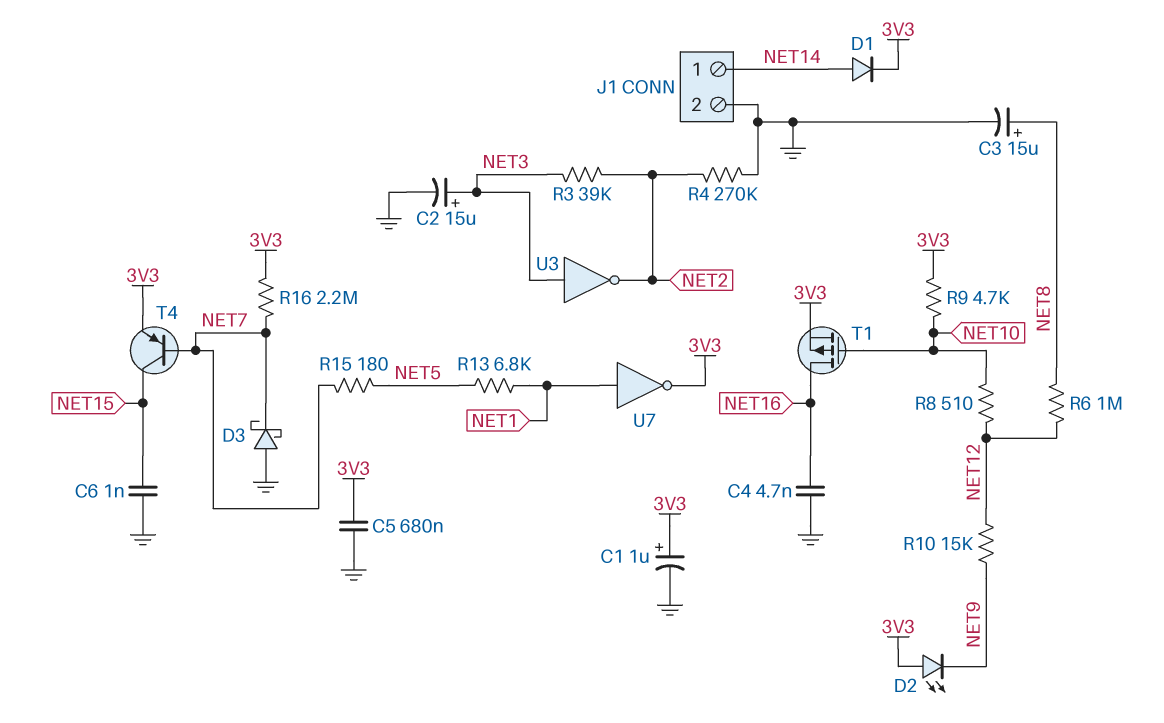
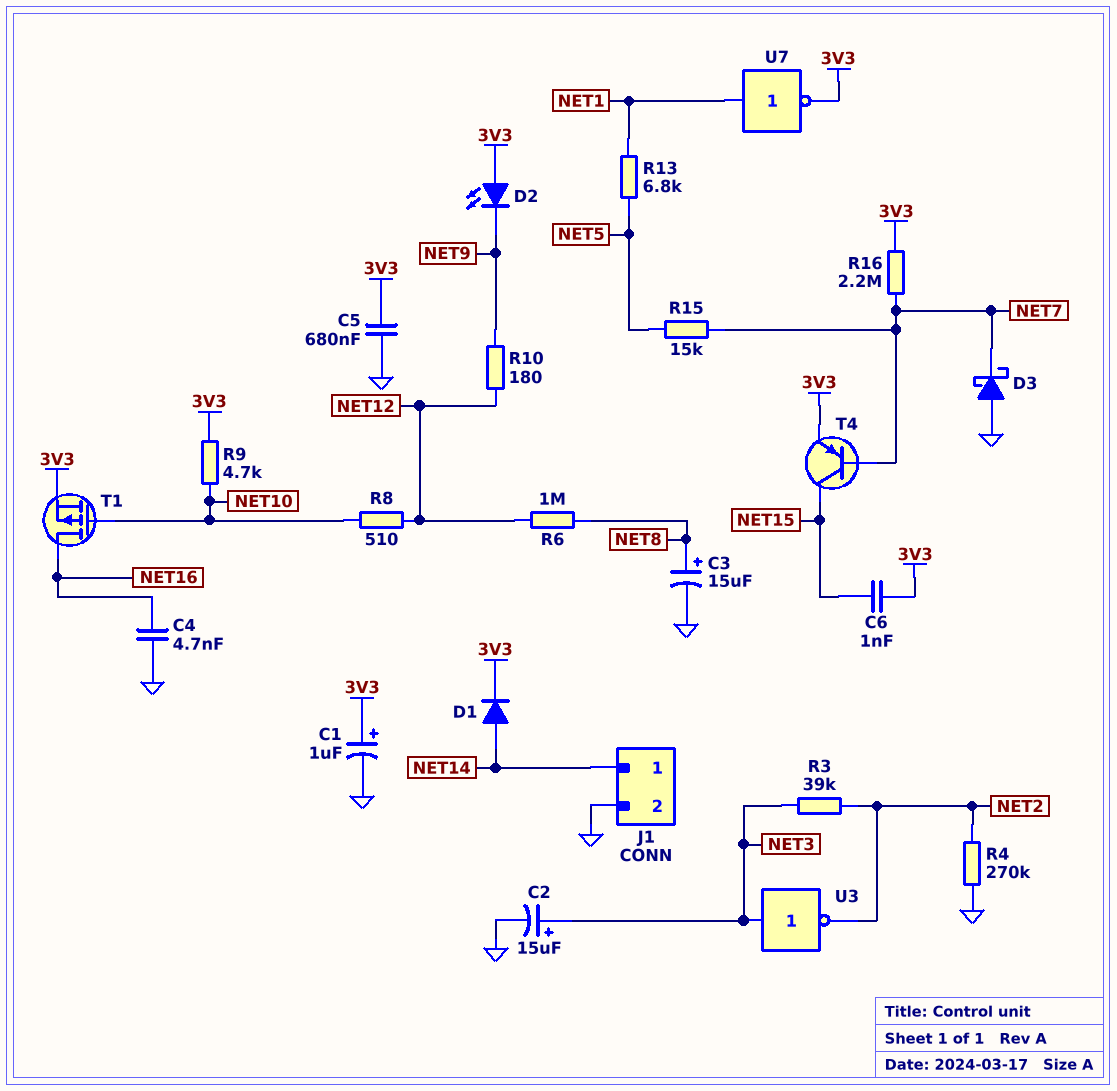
C6: 1nF (GND, NET15) -> 1nF (3V3, NET15)
R10: 15k (NET9, NET12) -> 180 (NET9, NET12)
R15: 180 (NET5, NET7) -> 15k (NET5, NET7)

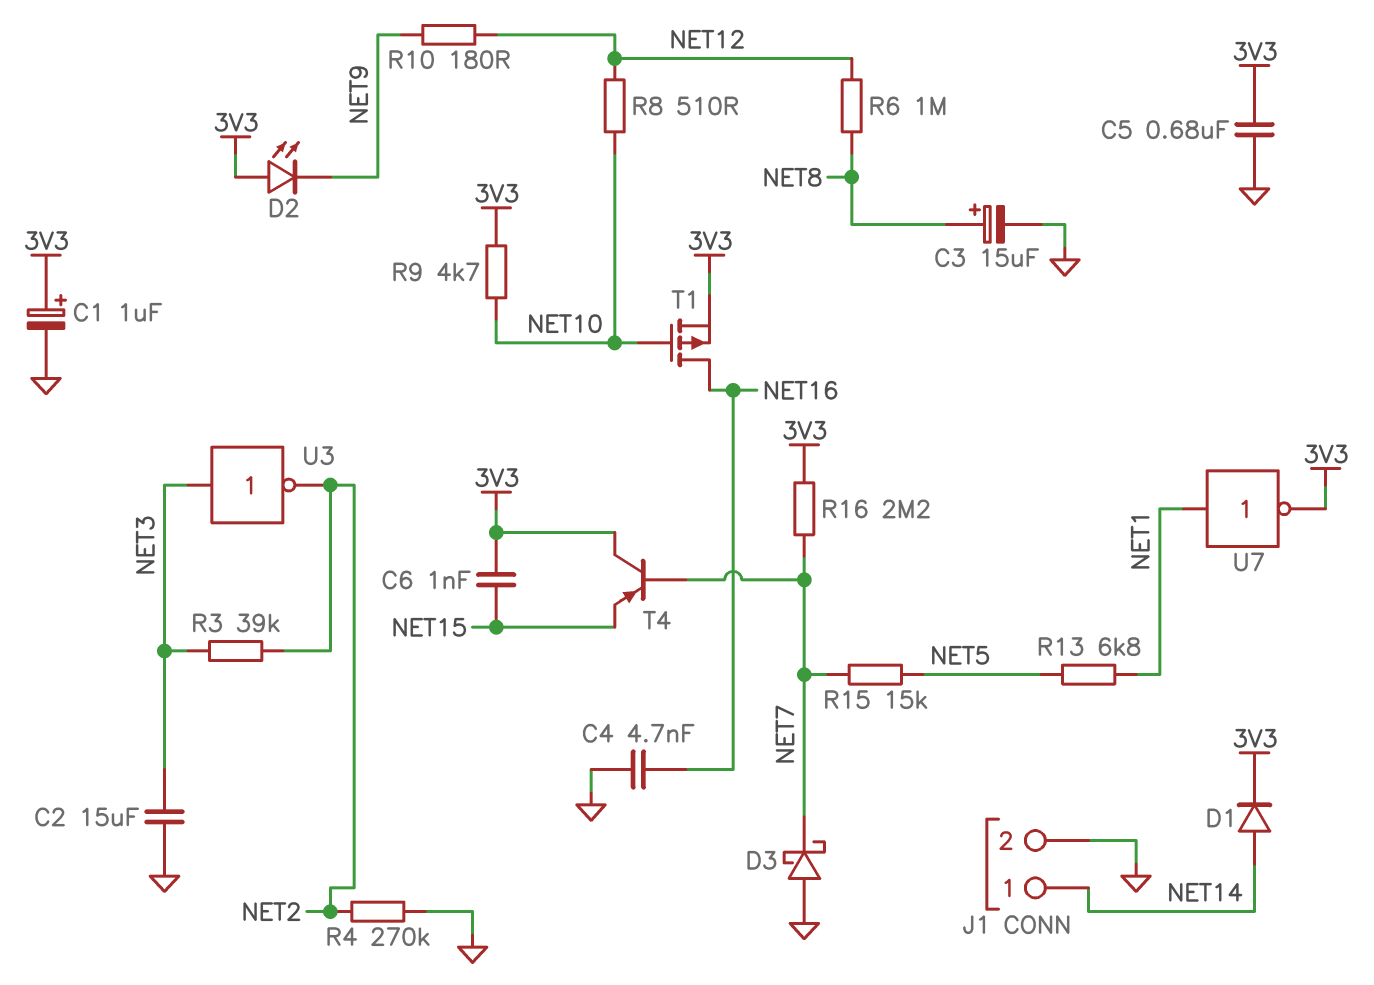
C2: 15uF (plus NET3, minus GND) -> 15uF (GND, NET3)
T4: PNP (B NET7, C NET15, E 3V3) -> PNP (B NET7, C 3V3, E NET15)

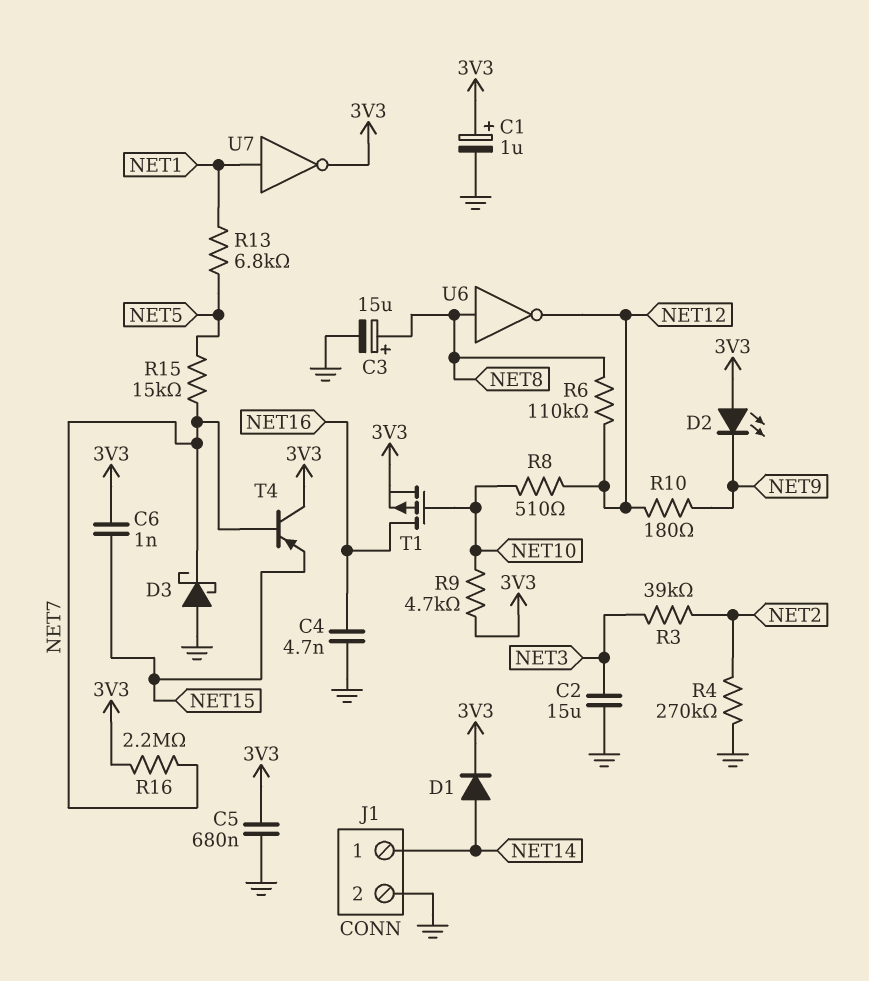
R6: 1M (NET8, NET12) -> 110k (NET8, NET12)
U3: NOT (in NET3, out NET2) -> none
U6: none -> NOT (in NET8, out NET12)

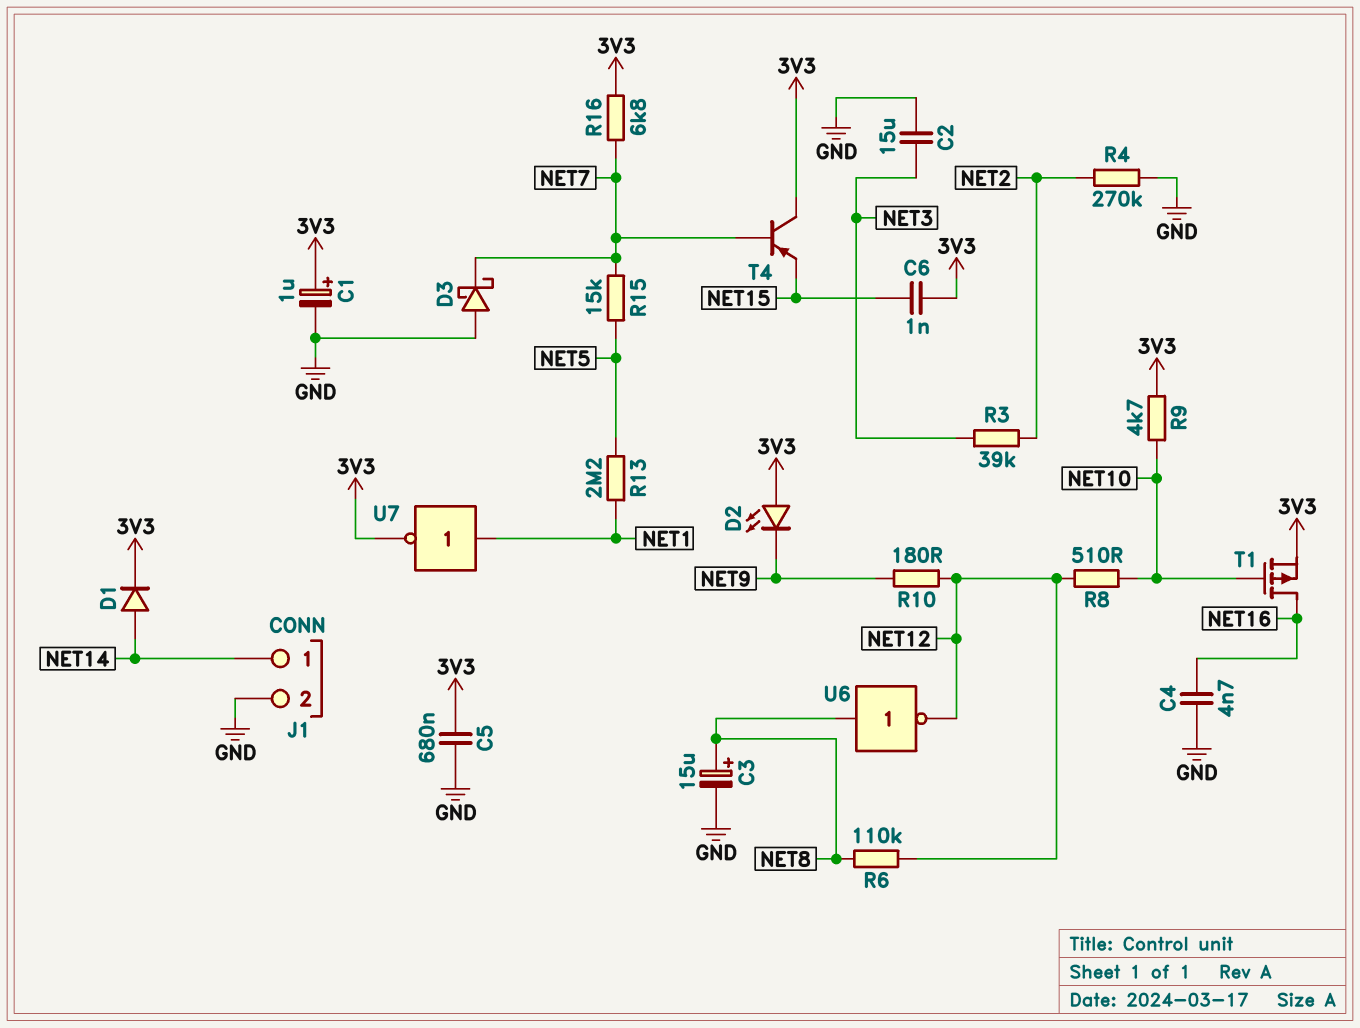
R13: 6.8k (NET1, NET5) -> 2.2M (NET1, NET5)
R16: 2.2M (3V3, NET7) -> 6.8k (3V3, NET7)

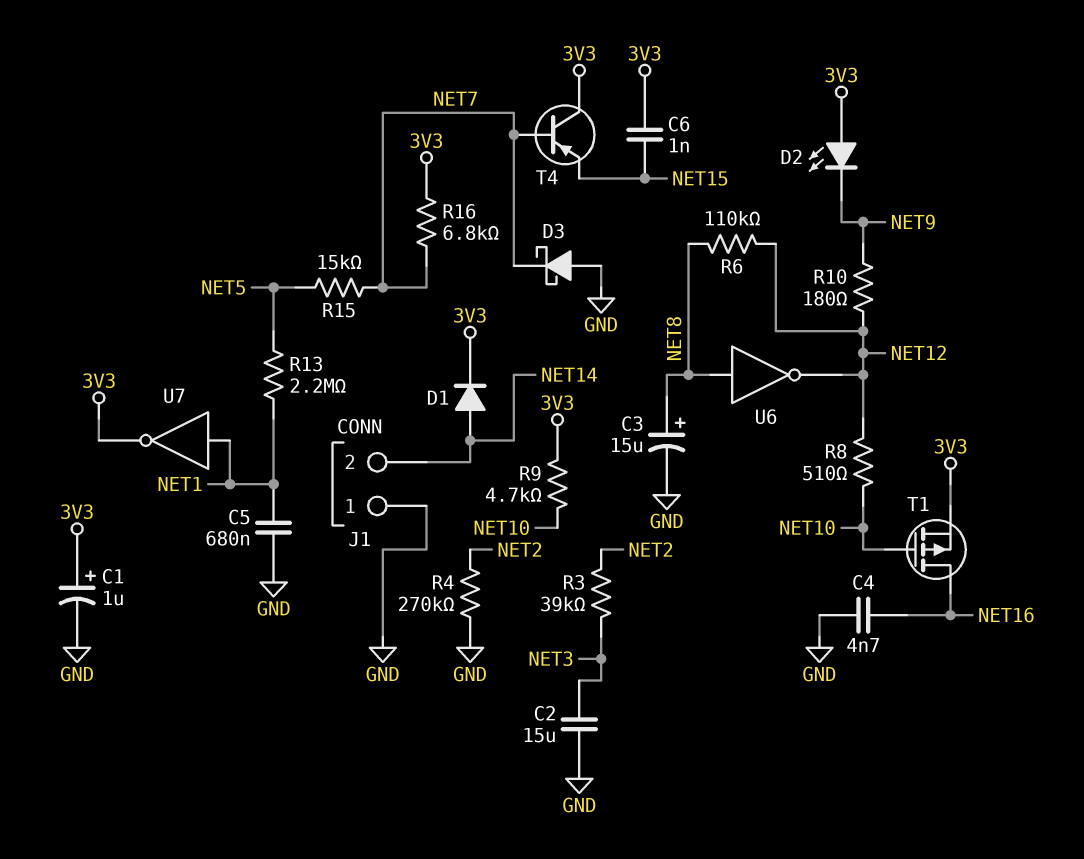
C5: 680nF (3V3, GND) -> 680nF (GND, NET1)
J1 pin 1: NET14 -> GND
J1 pin 2: GND -> NET14

